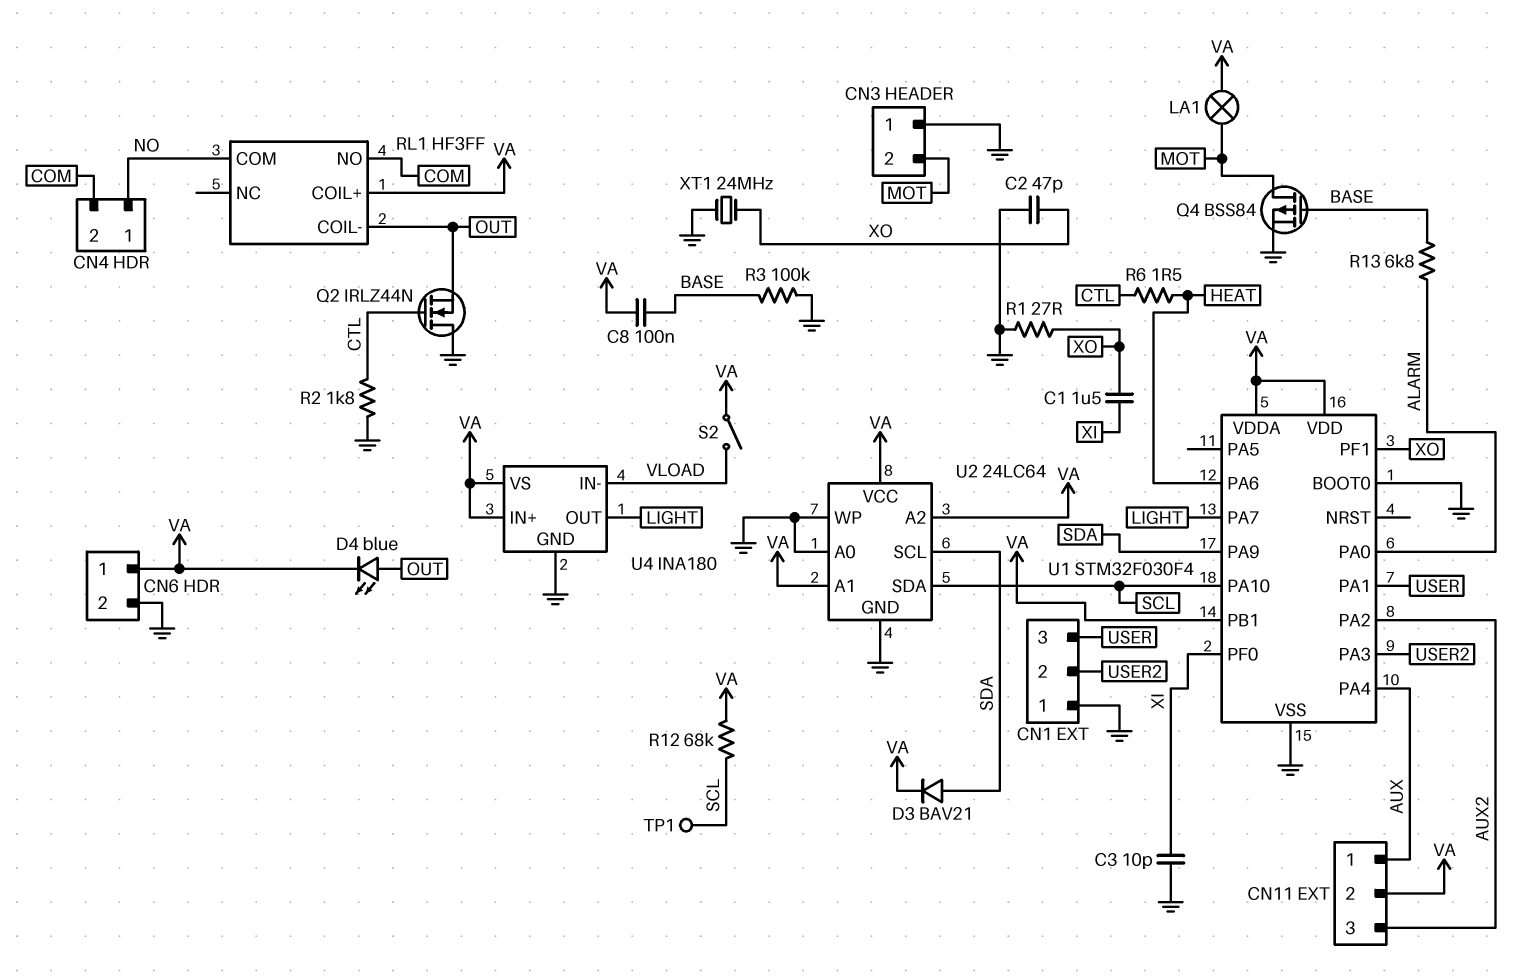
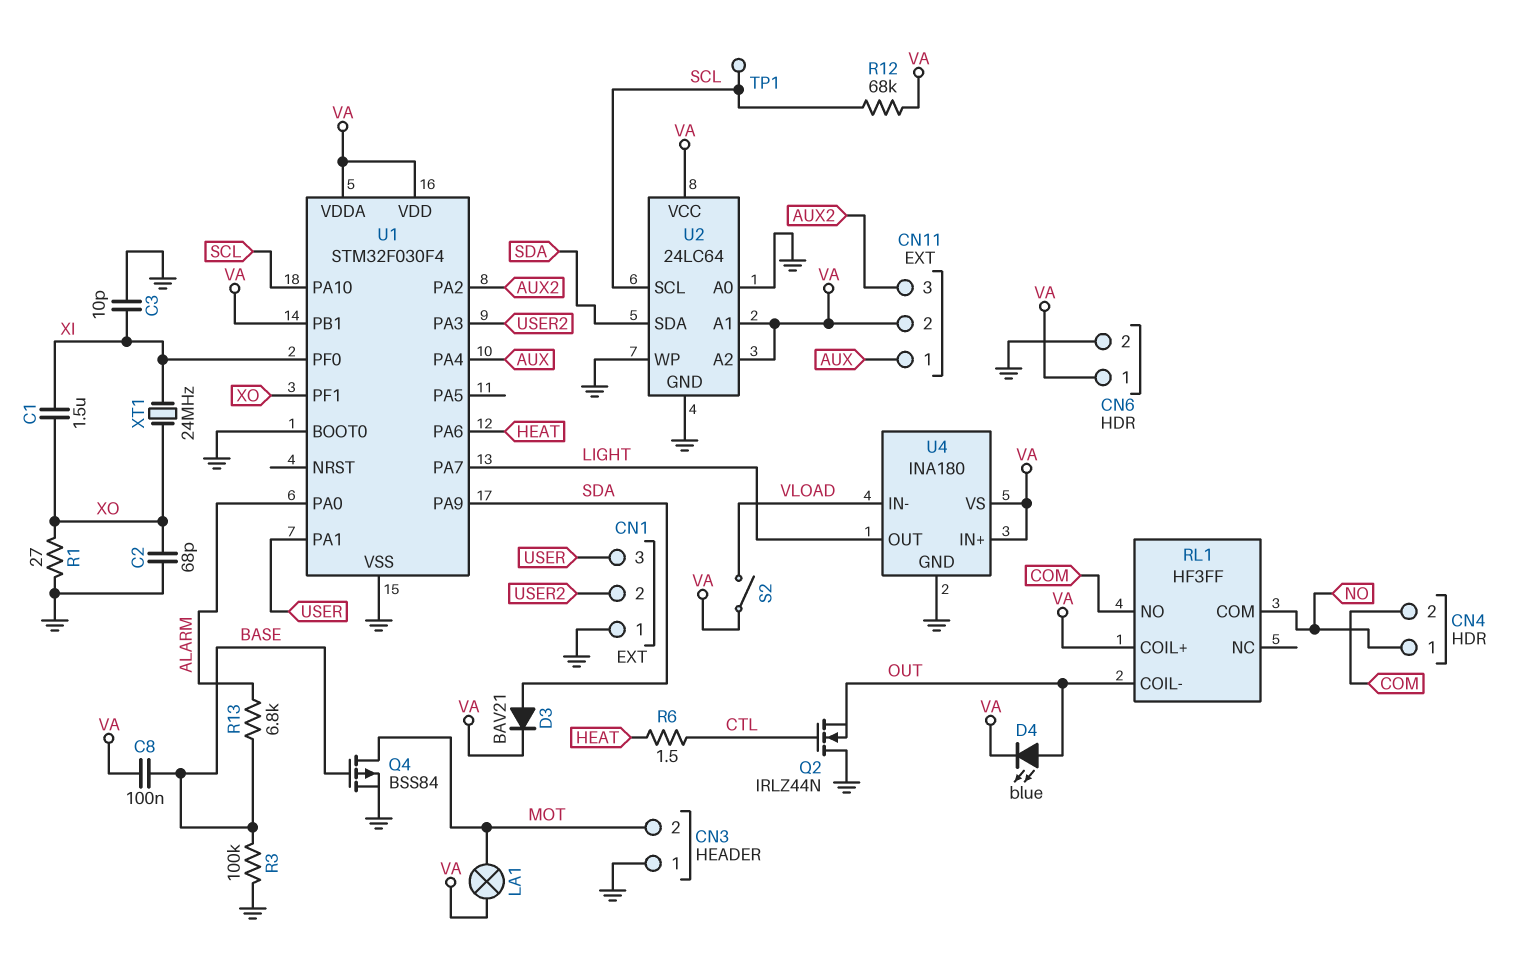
C2: 47pF (GND, XO) -> 68pF (GND, XO)
R2: 1.8k (CTL, GND) -> none
U2 pin SCL: SDA -> SCL
U2 pin SDA: SCL -> SDA
XT1: 24MHz (GND, XO) -> 24MHz (XI, XO)

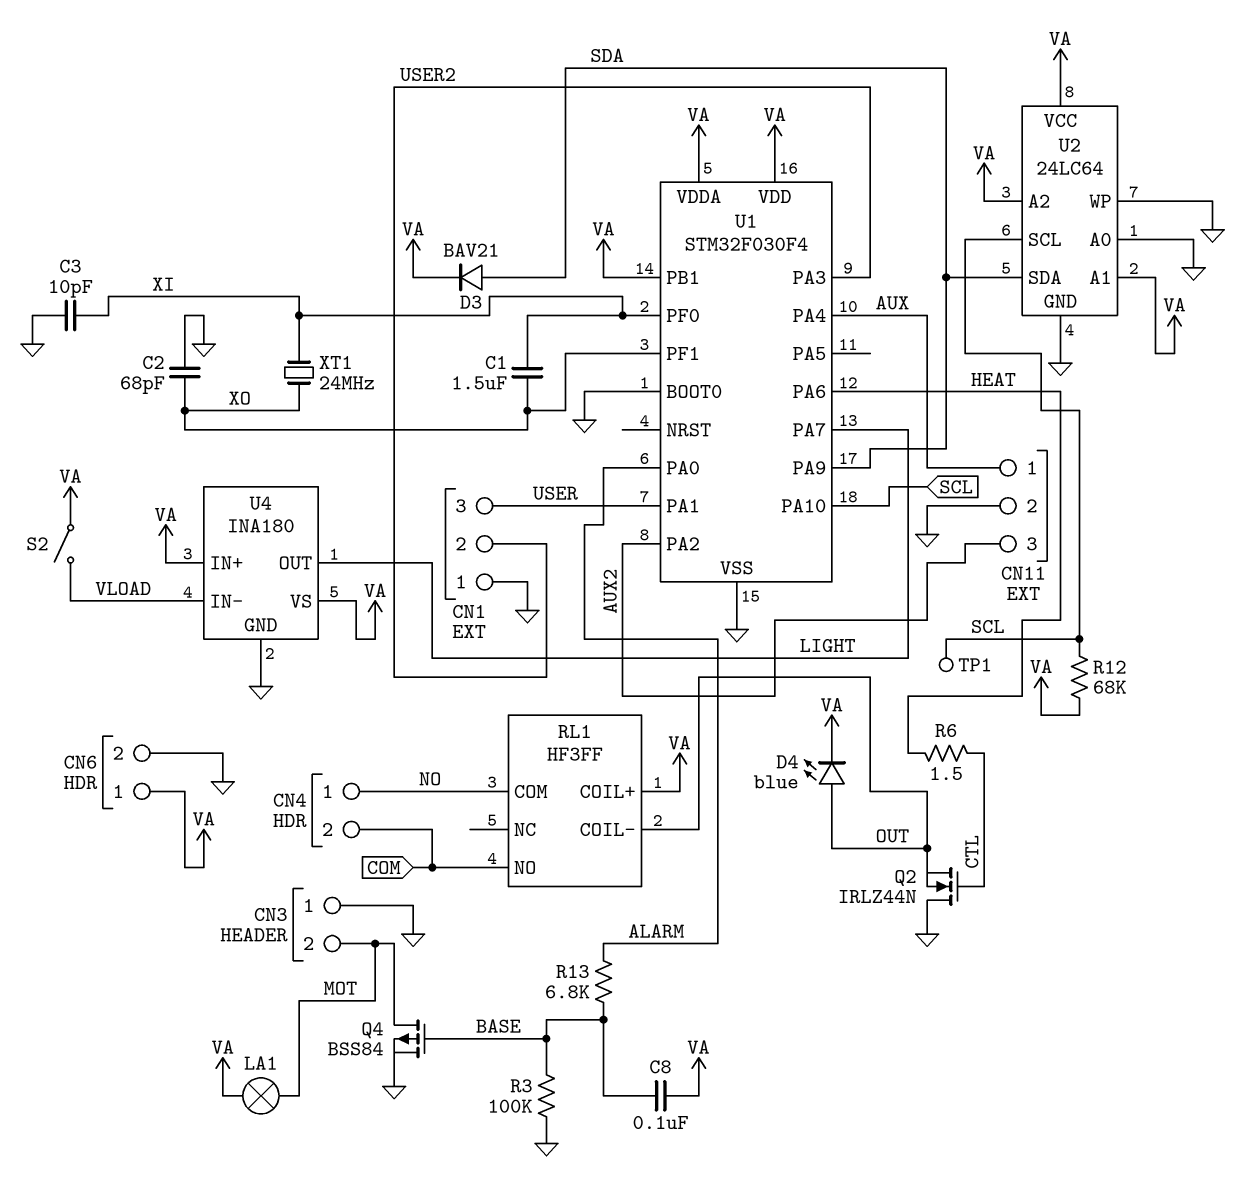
CN11 pin 2: VA -> GND
R1: 27 (GND, XO) -> none

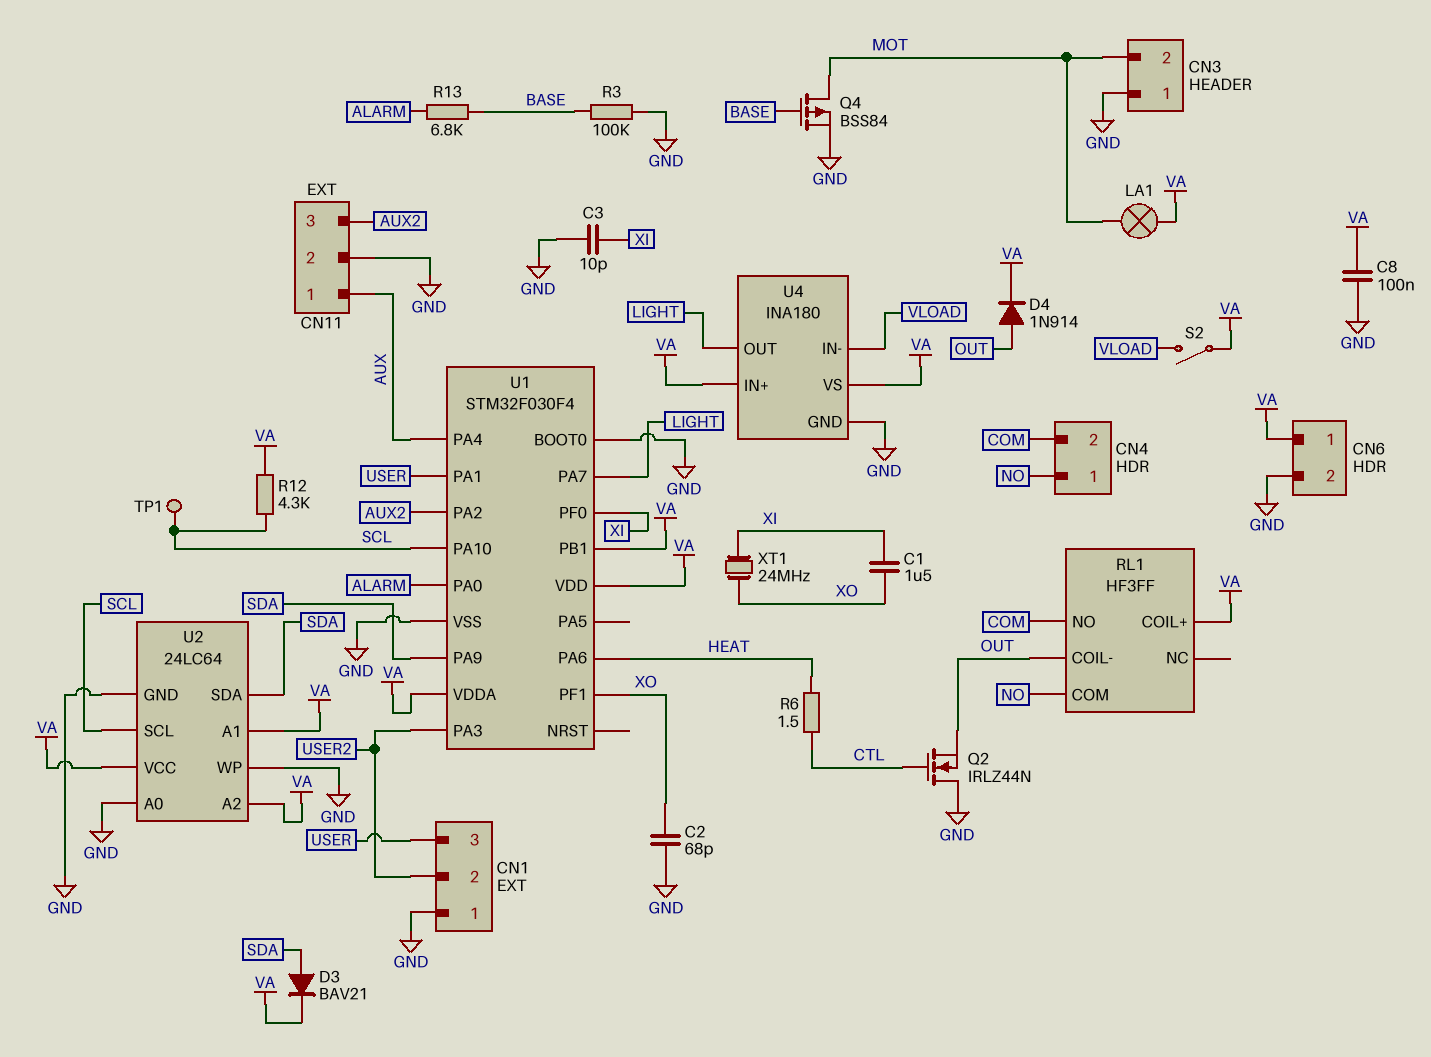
C8: 100nF (BASE, VA) -> 100nF (GND, VA)
D4: LED blue (A OUT, K VA) -> diode 1N914 (A OUT, K VA)
R12: 68k (SCL, VA) -> 4.3k (SCL, VA)

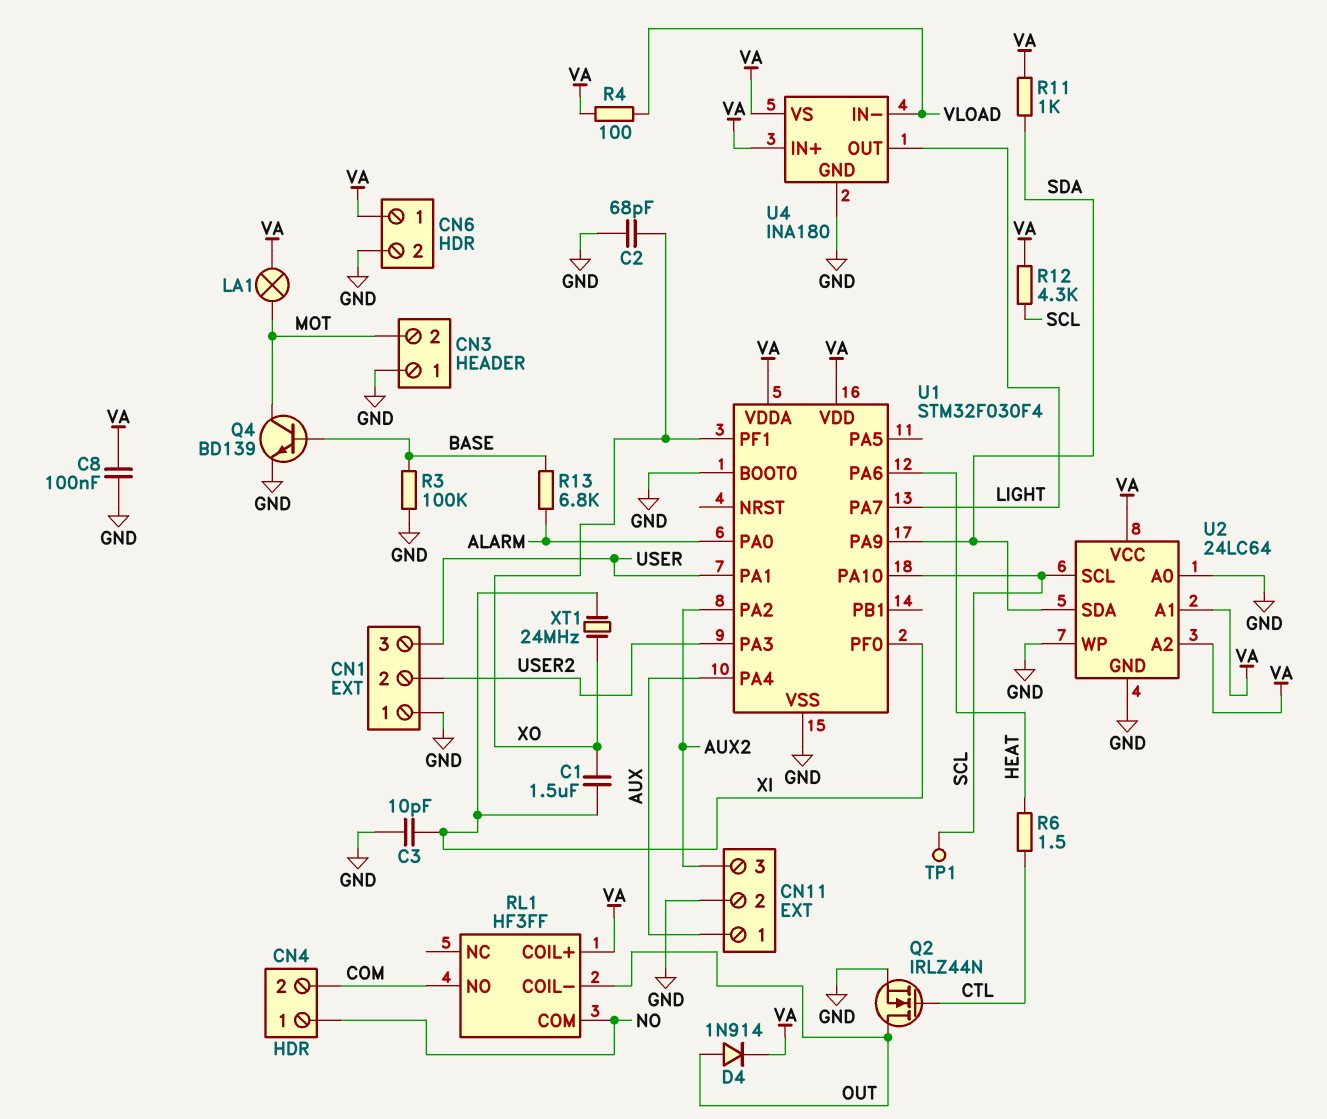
D3: diode BAV21 (A SDA, K VA) -> none
Q2: NMOS IRLZ44N (G CTL, D GND, S OUT) -> NMOS IRLZ44N (G CTL, D OUT, S GND)
Q4: PMOS BSS84 (G BASE, D MOT, S GND) -> NPN BD139 (B BASE, C MOT, E GND)
R4: none -> 100 (VA, VLOAD)
R11: none -> 1k (SDA, VA)
S2: switch (VA, VLOAD) -> none
U1 pin PB1: VA -> none

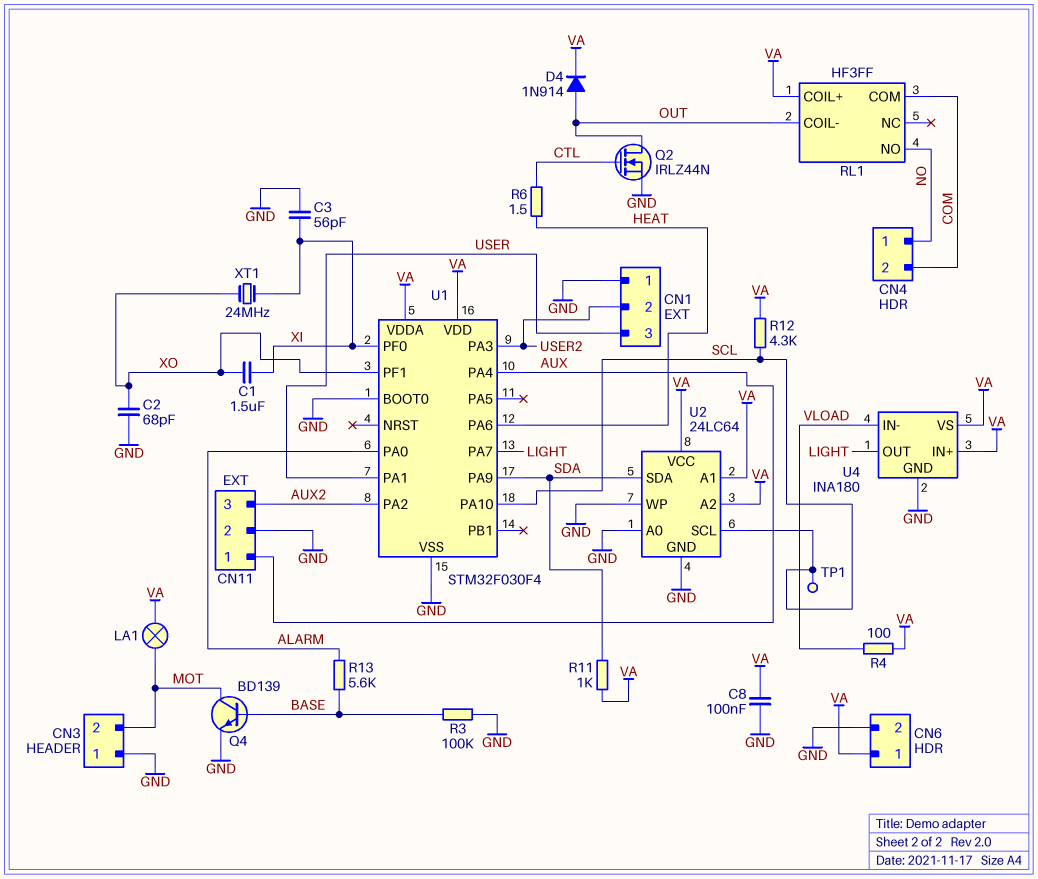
C3: 10pF (GND, XI) -> 56pF (GND, XI)
R13: 6.8k (ALARM, BASE) -> 5.6k (ALARM, BASE)
RL1 pin COM: NO -> COM
RL1 pin NO: COM -> NO

